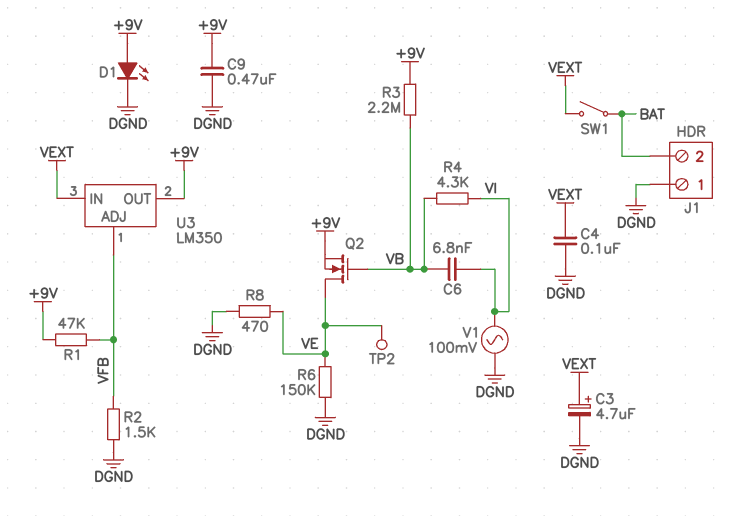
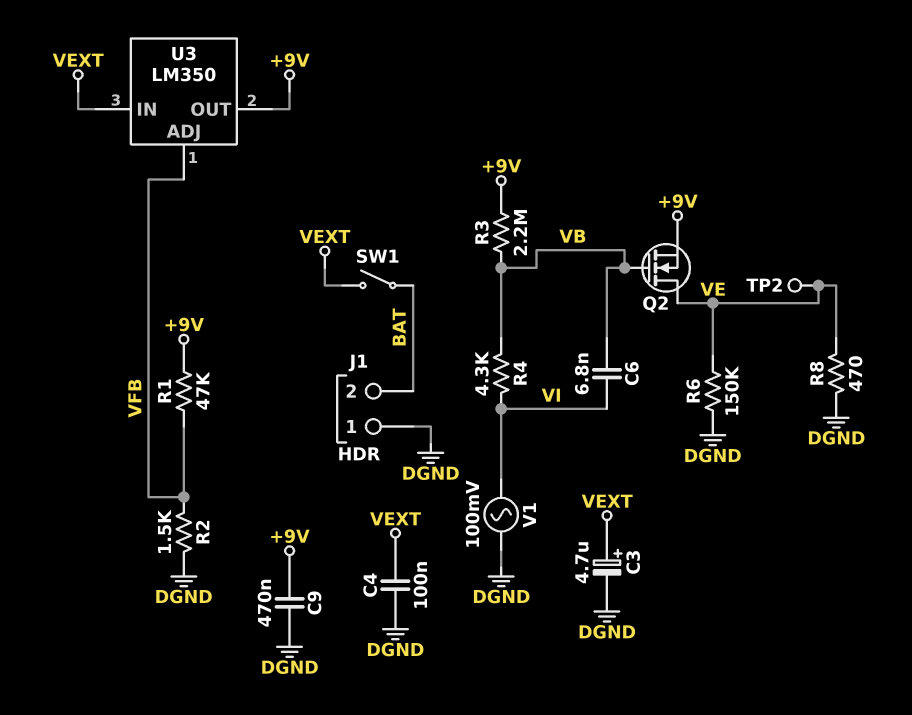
D1: LED (A +9V, K DGND) -> none

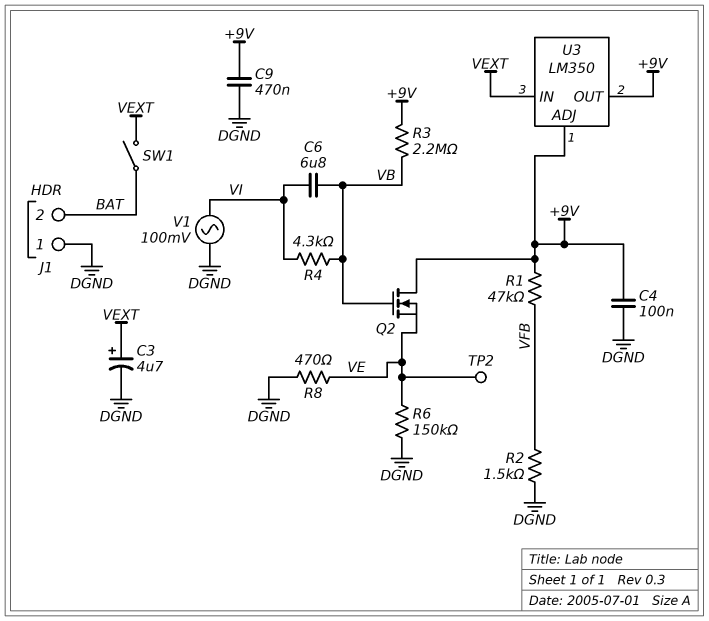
C4: 100nF (DGND, VEXT) -> 100nF (+9V, DGND)
C6: 6.8nF (VB, VI) -> 6.8uF (VB, VI)
Q2: NMOS (G VB, D VE, S +9V) -> NMOS (G VB, D +9V, S VE)
U3 pin ADJ: VFB -> +9V

